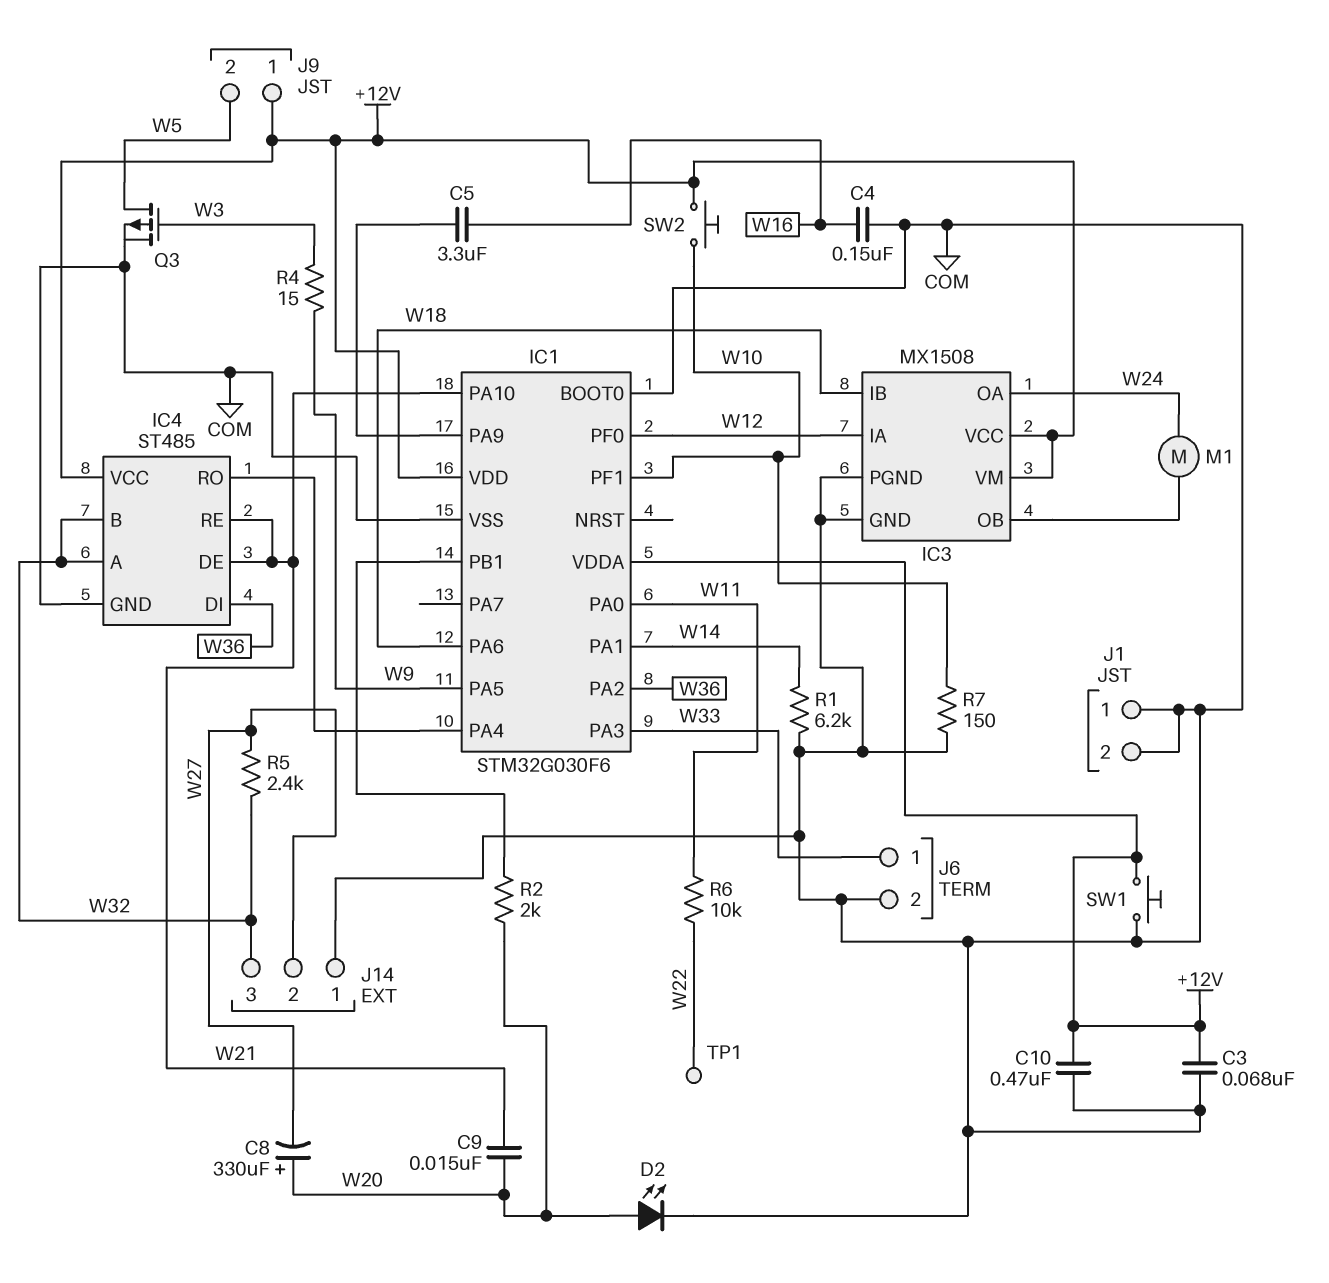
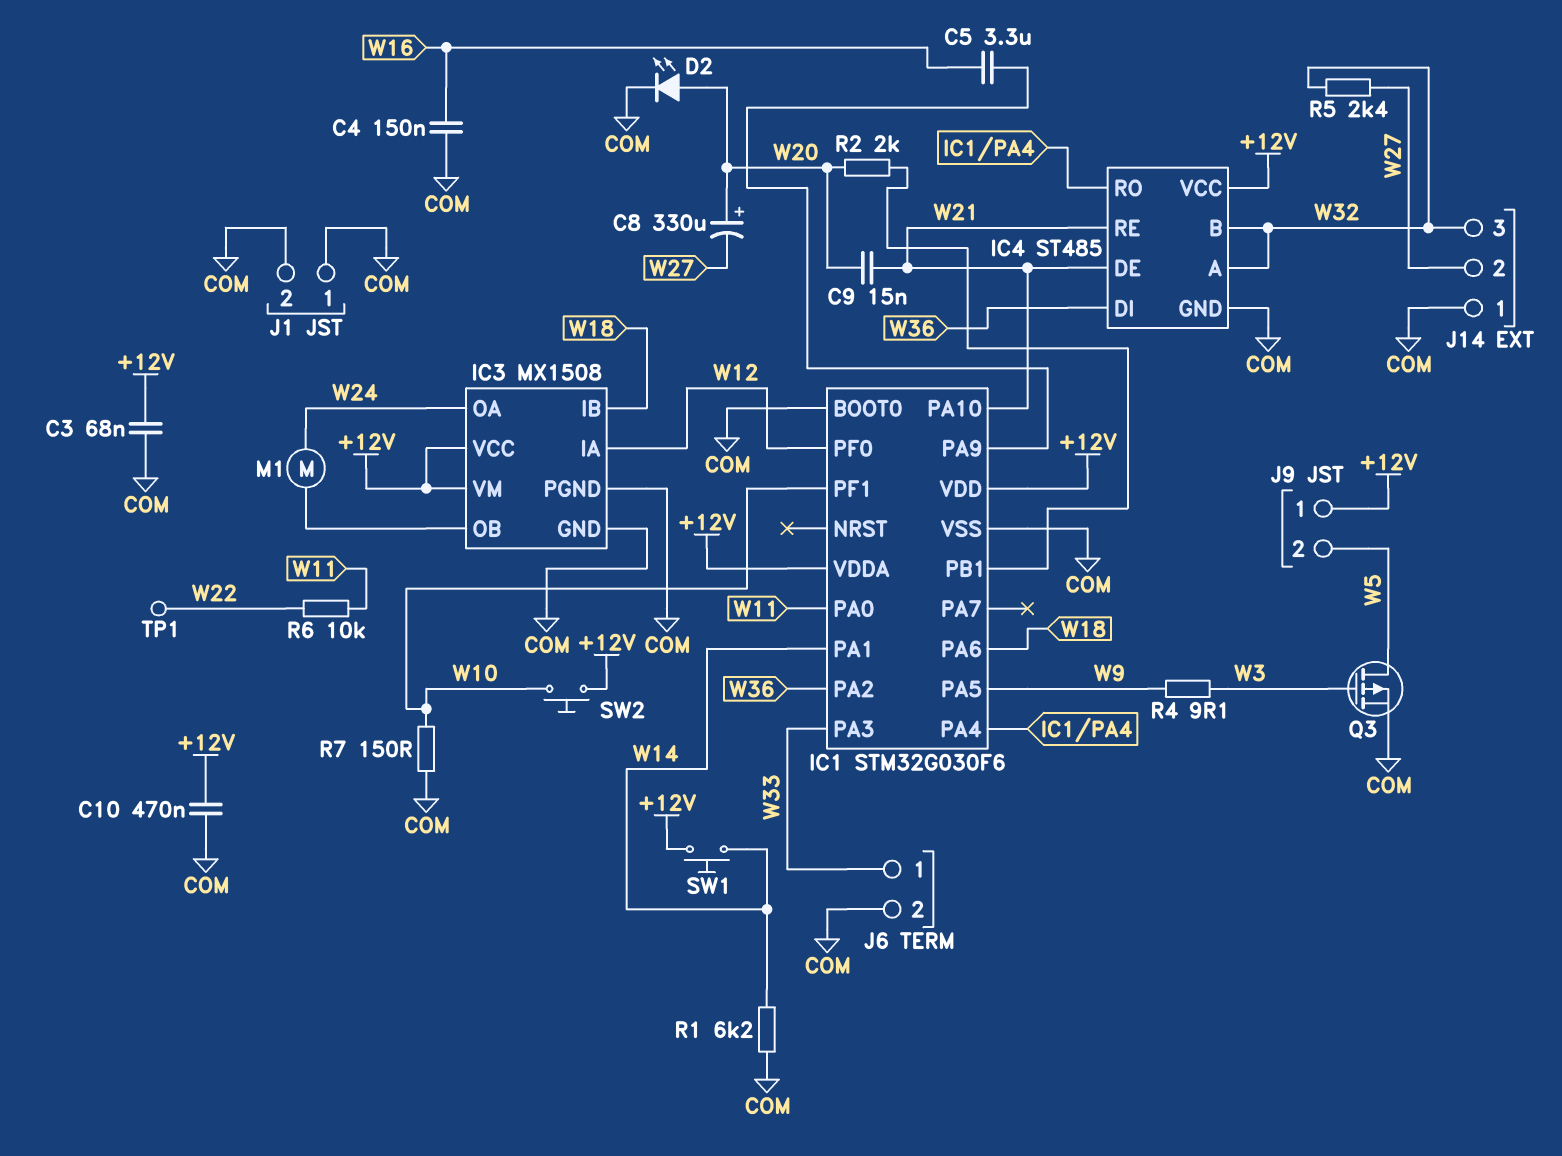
R4: 15 (W3, W9) -> 9.1 (W3, W9)
SW1: button (+12V, COM) -> button (+12V, W14)

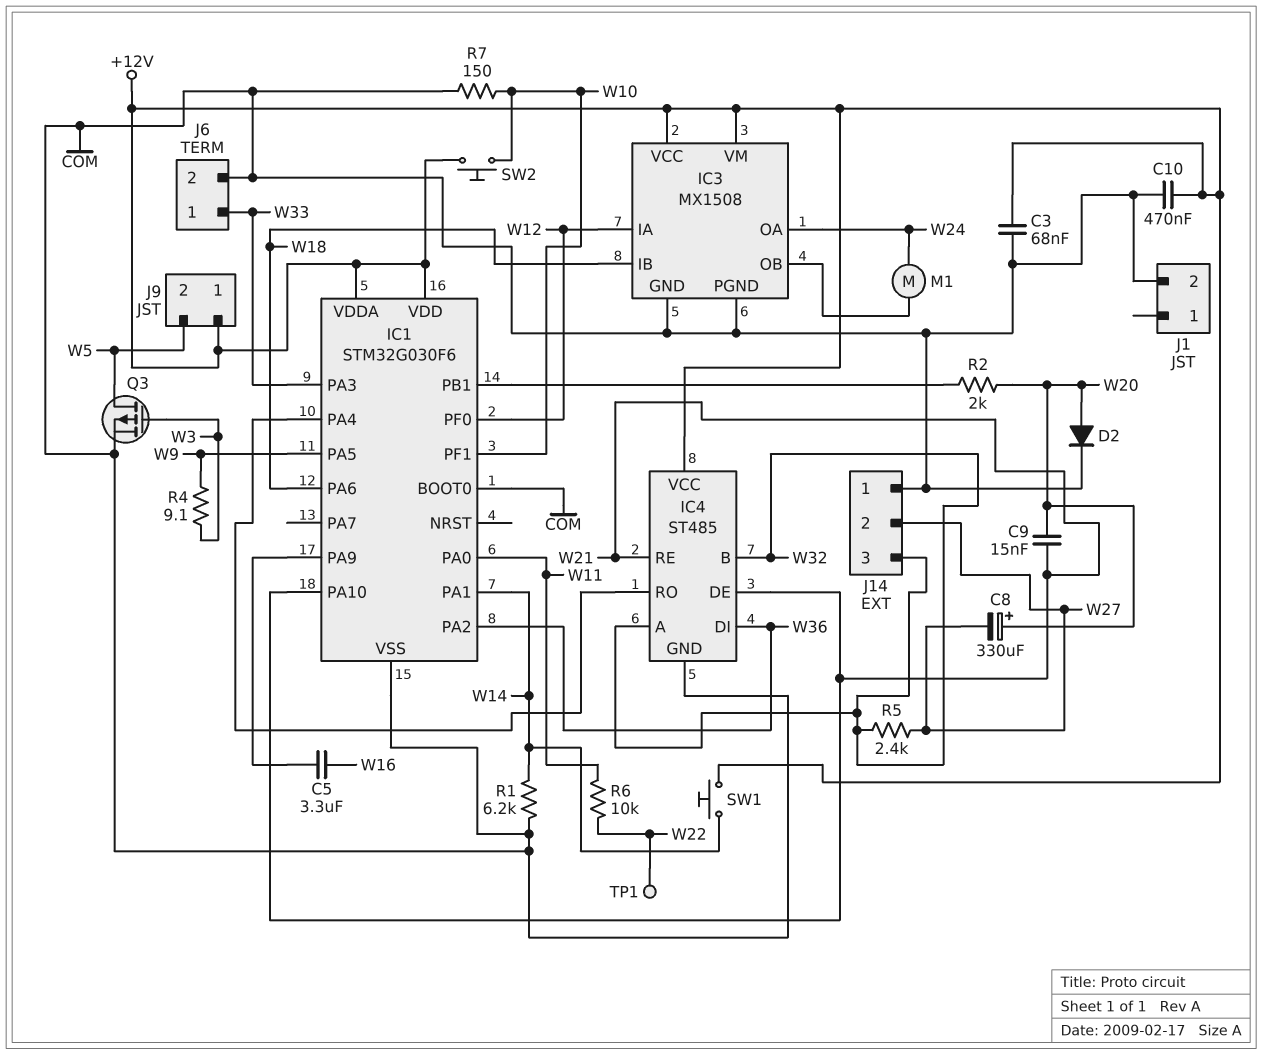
C4: 150nF (COM, W16) -> none
D2: LED (A W20, K COM) -> diode (A W20, K COM)
J1 pin 1: COM -> none

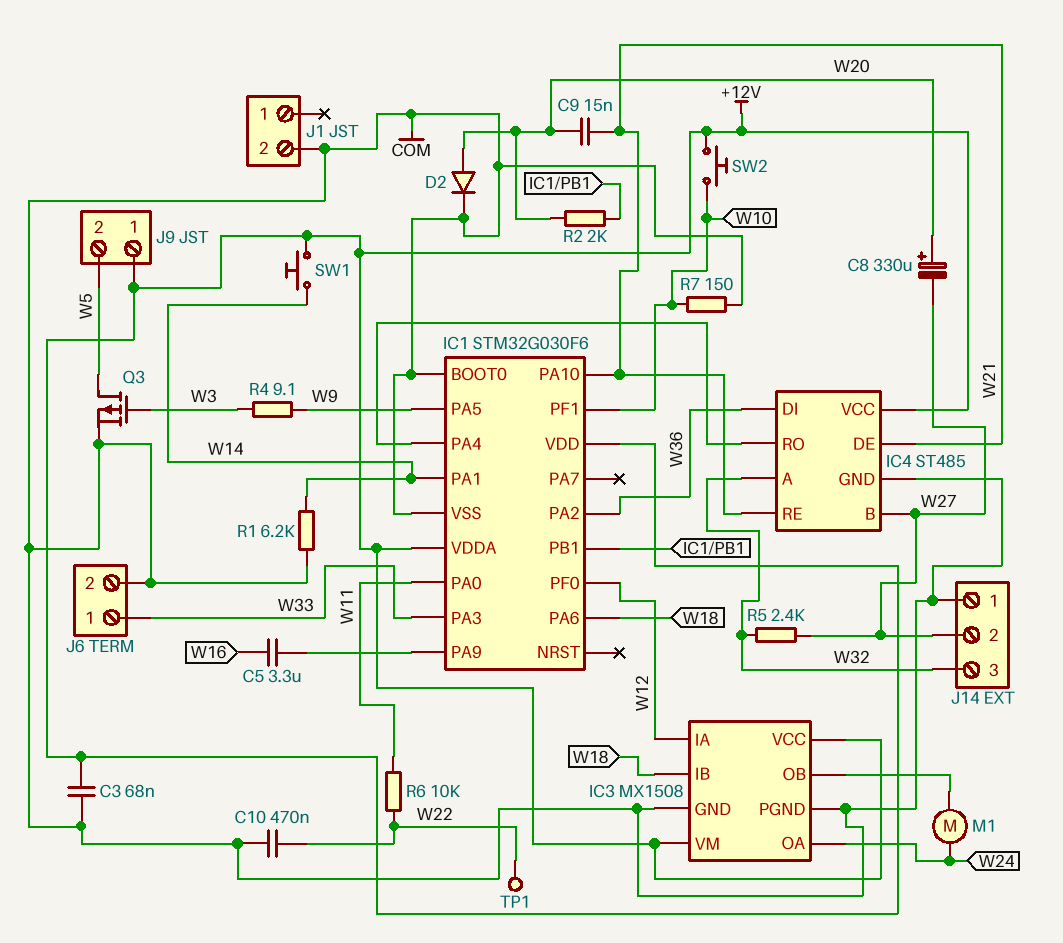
C10: 470nF (+12V, COM) -> 470nF (COM, W22)
IC4 pin B: W32 -> W27

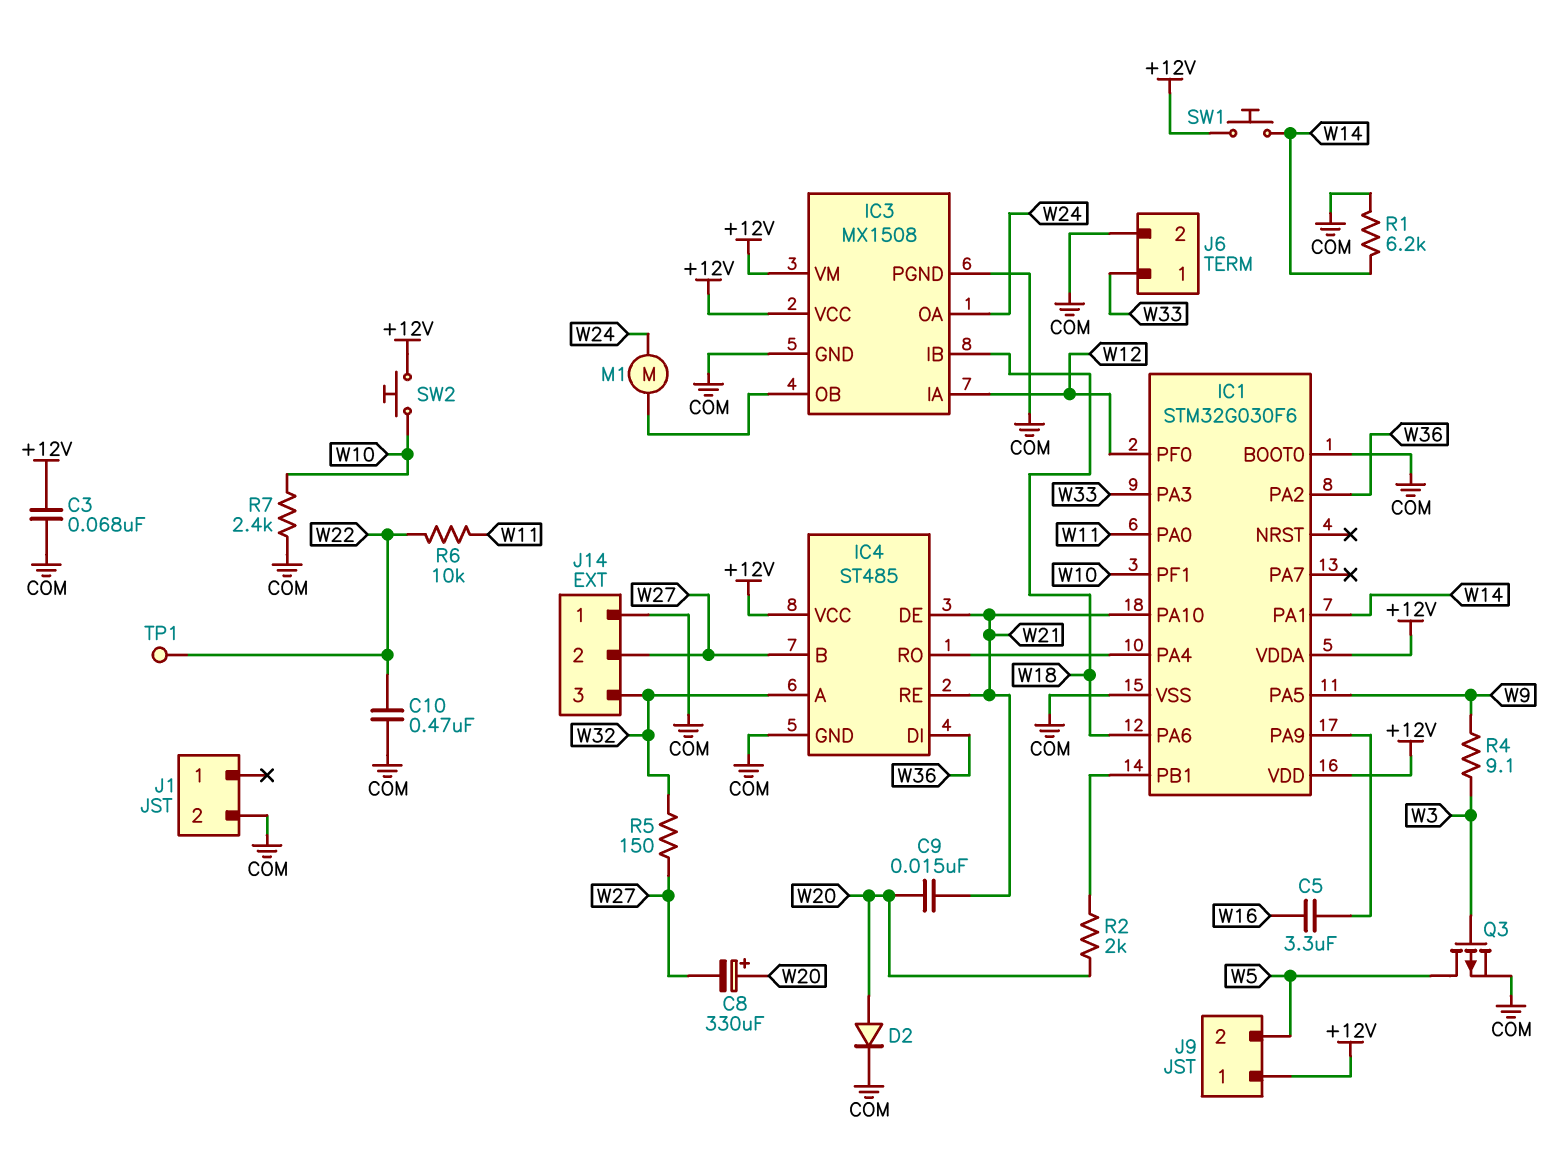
R5: 2.4k (W27, W32) -> 150 (W27, W32)
R7: 150 (COM, W10) -> 2.4k (COM, W10)

